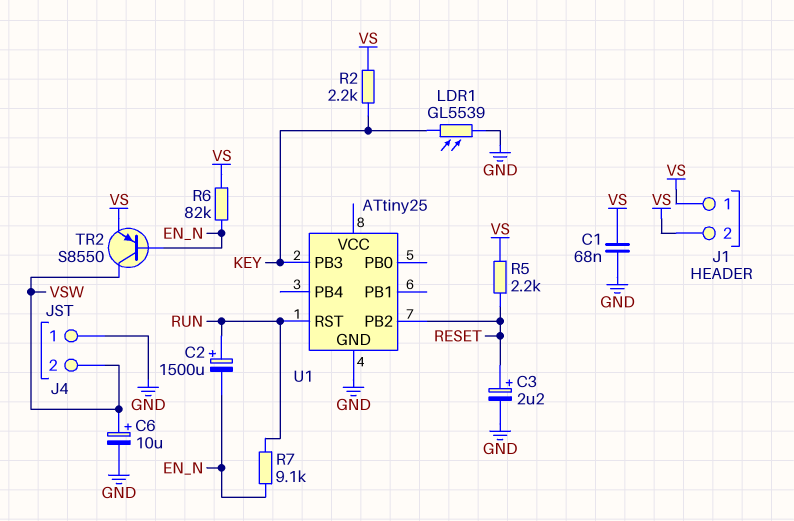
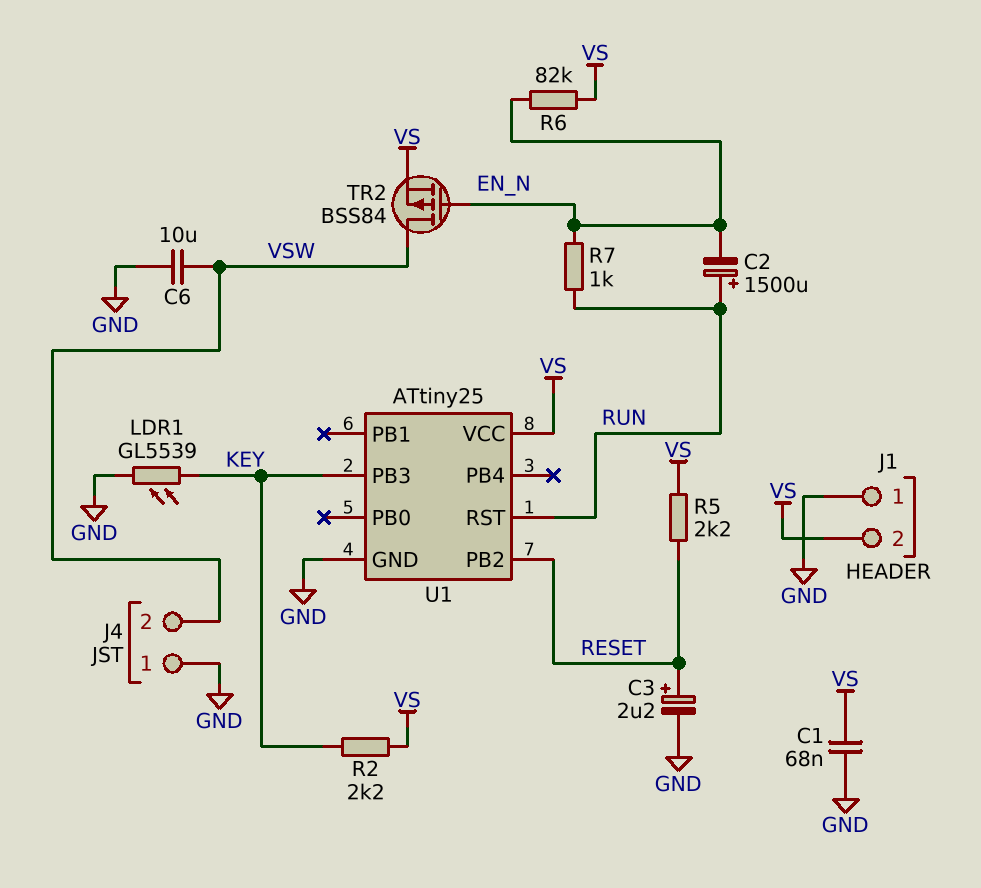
C6: 10uF (plus VSW, minus GND) -> 10uF (GND, VSW)
J1 pin 1: VS -> GND
R7: 9.1k (EN_N, RUN) -> 1k (EN_N, RUN)
TR2: PNP S8550 (B EN_N, C VSW, E VS) -> PMOS BSS84 (G EN_N, D VSW, S VS)
U1 pin VCC: none -> VS

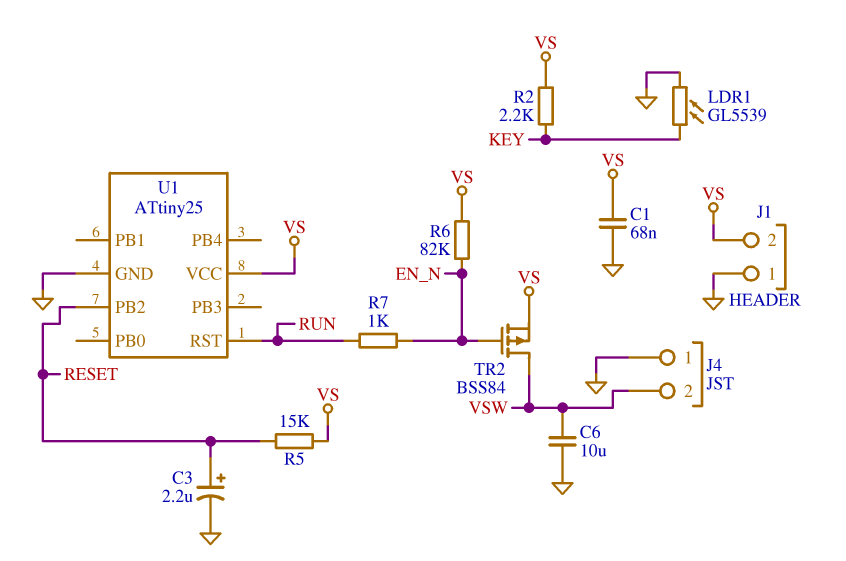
C2: 1500uF (plus RUN, minus EN_N) -> none
R5: 2.2k (RESET, VS) -> 15k (RESET, VS)
U1 pin PB3: KEY -> none

